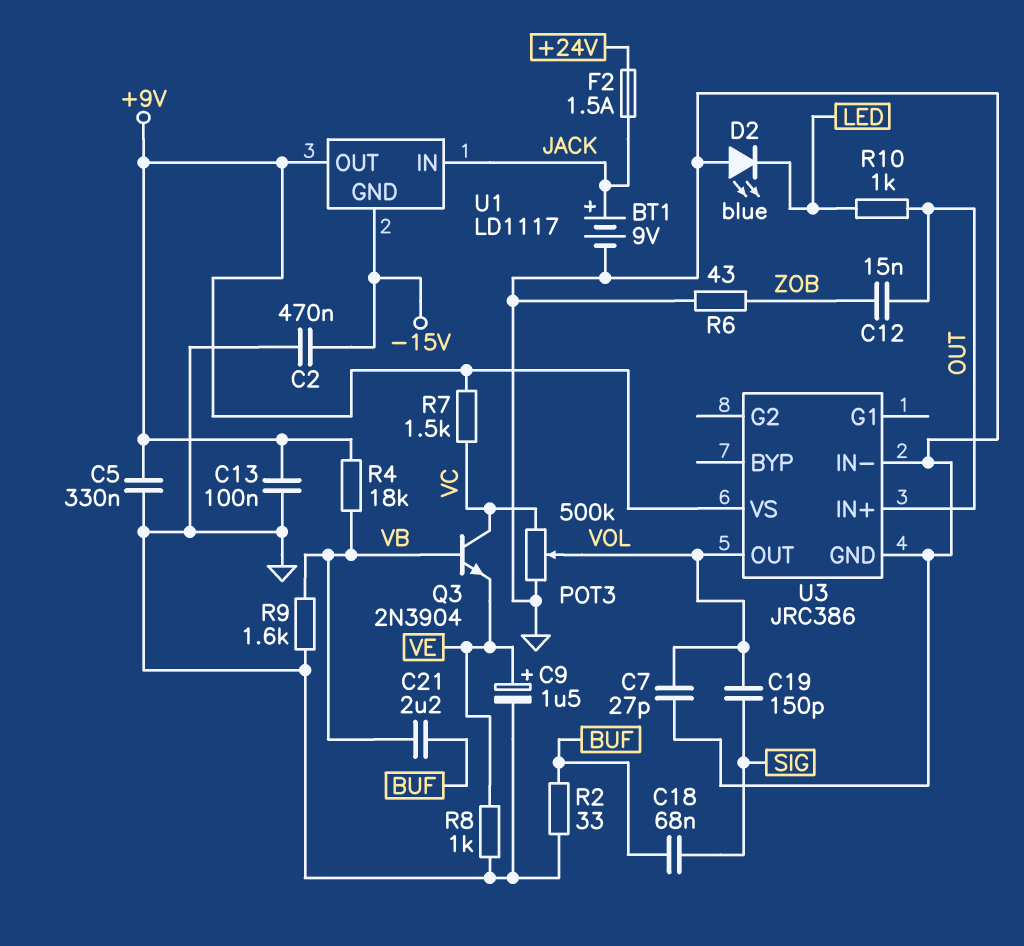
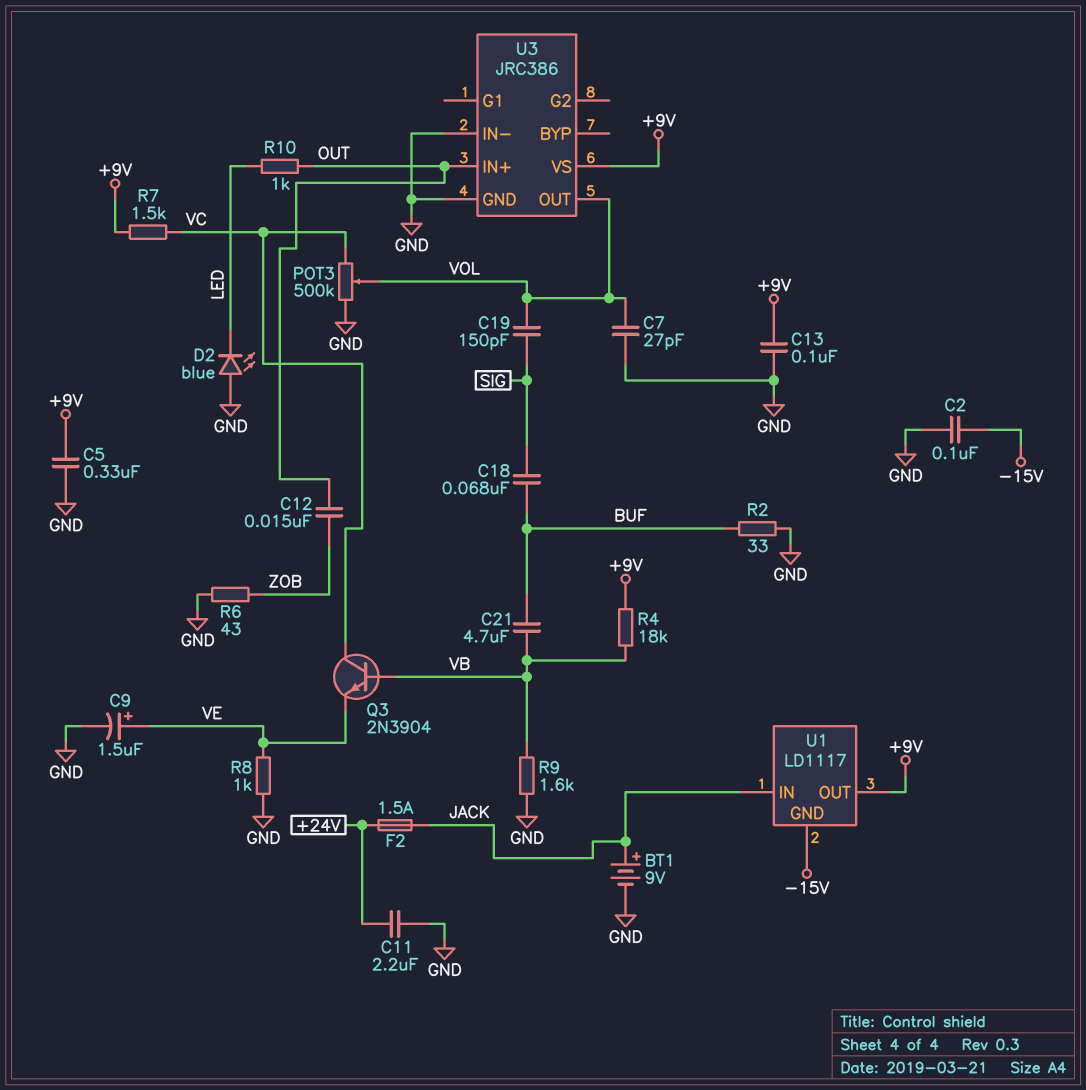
C2: 470nF (-15V, GND) -> 100nF (-15V, GND)
C11: none -> 2.2uF (+24V, GND)
C21: 2.2uF (BUF, VB) -> 4.7uF (BUF, VB)

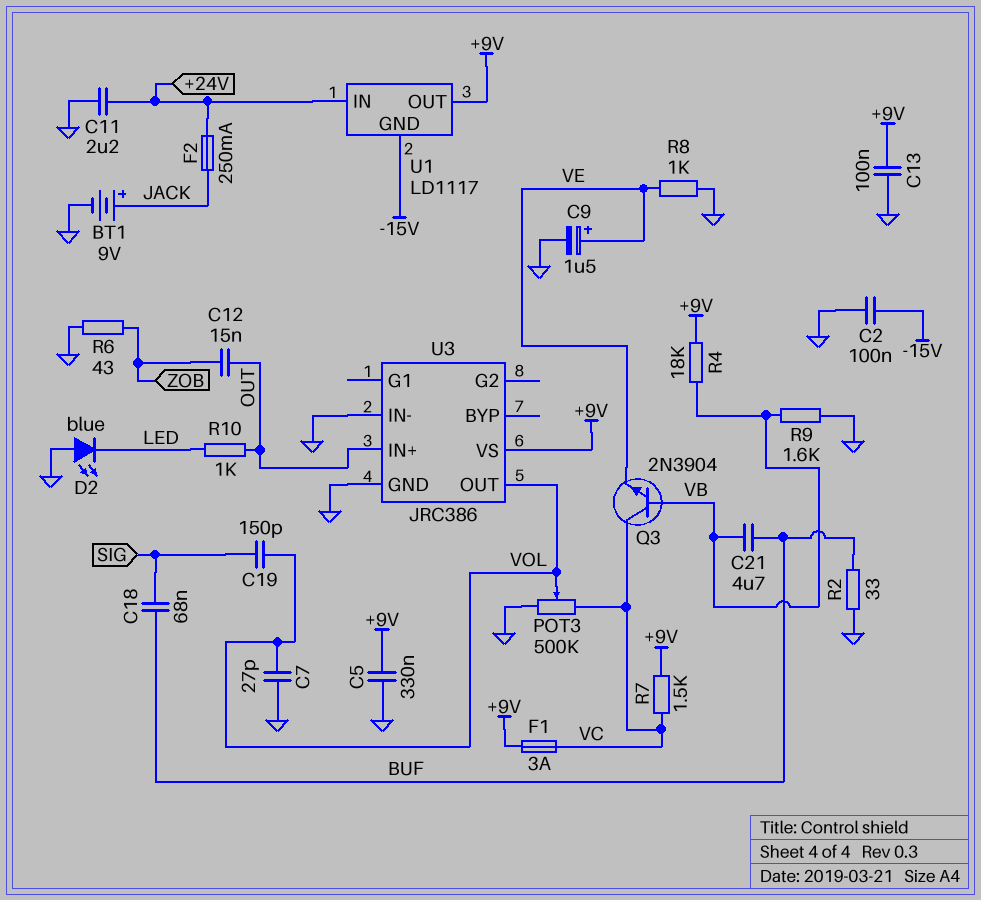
F1: none -> 3A (+9V, VC)
F2: 1.5A (+24V, JACK) -> 250mA (+24V, JACK)
U1 pin IN: JACK -> +24V

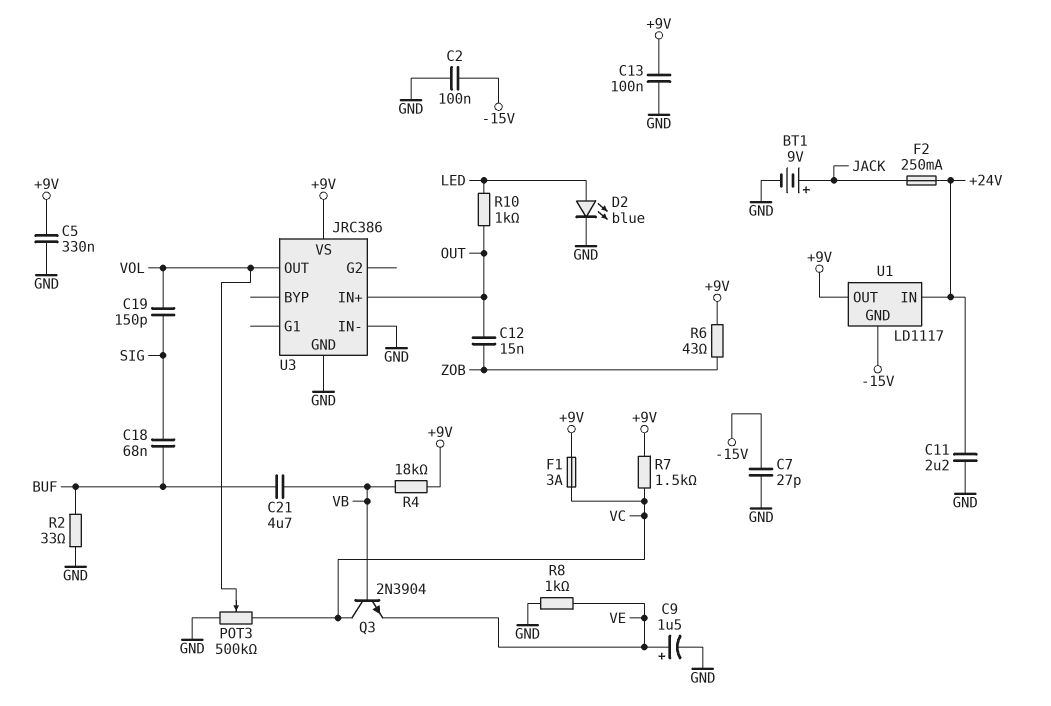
C7: 27pF (GND, VOL) -> 27pF (-15V, GND)
D2: LED blue (A GND, K LED) -> LED blue (A LED, K GND)
R6: 43 (GND, ZOB) -> 43 (+9V, ZOB)
R9: 1.6k (GND, VB) -> none

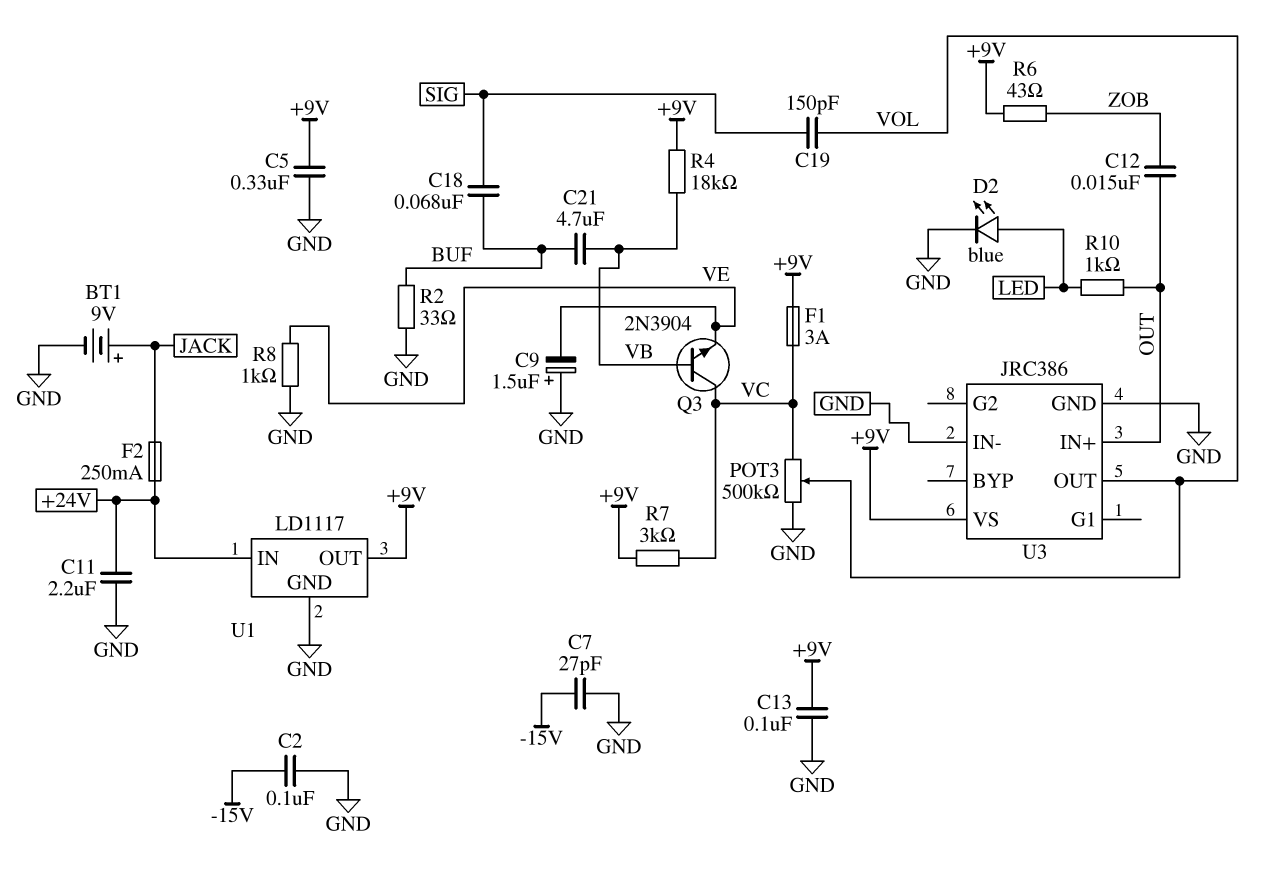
C9: 1.5uF (plus VE, minus GND) -> 1.5uF (plus GND, minus VE)
R7: 1.5k (+9V, VC) -> 3k (+9V, VC)
U1 pin GND: -15V -> GND

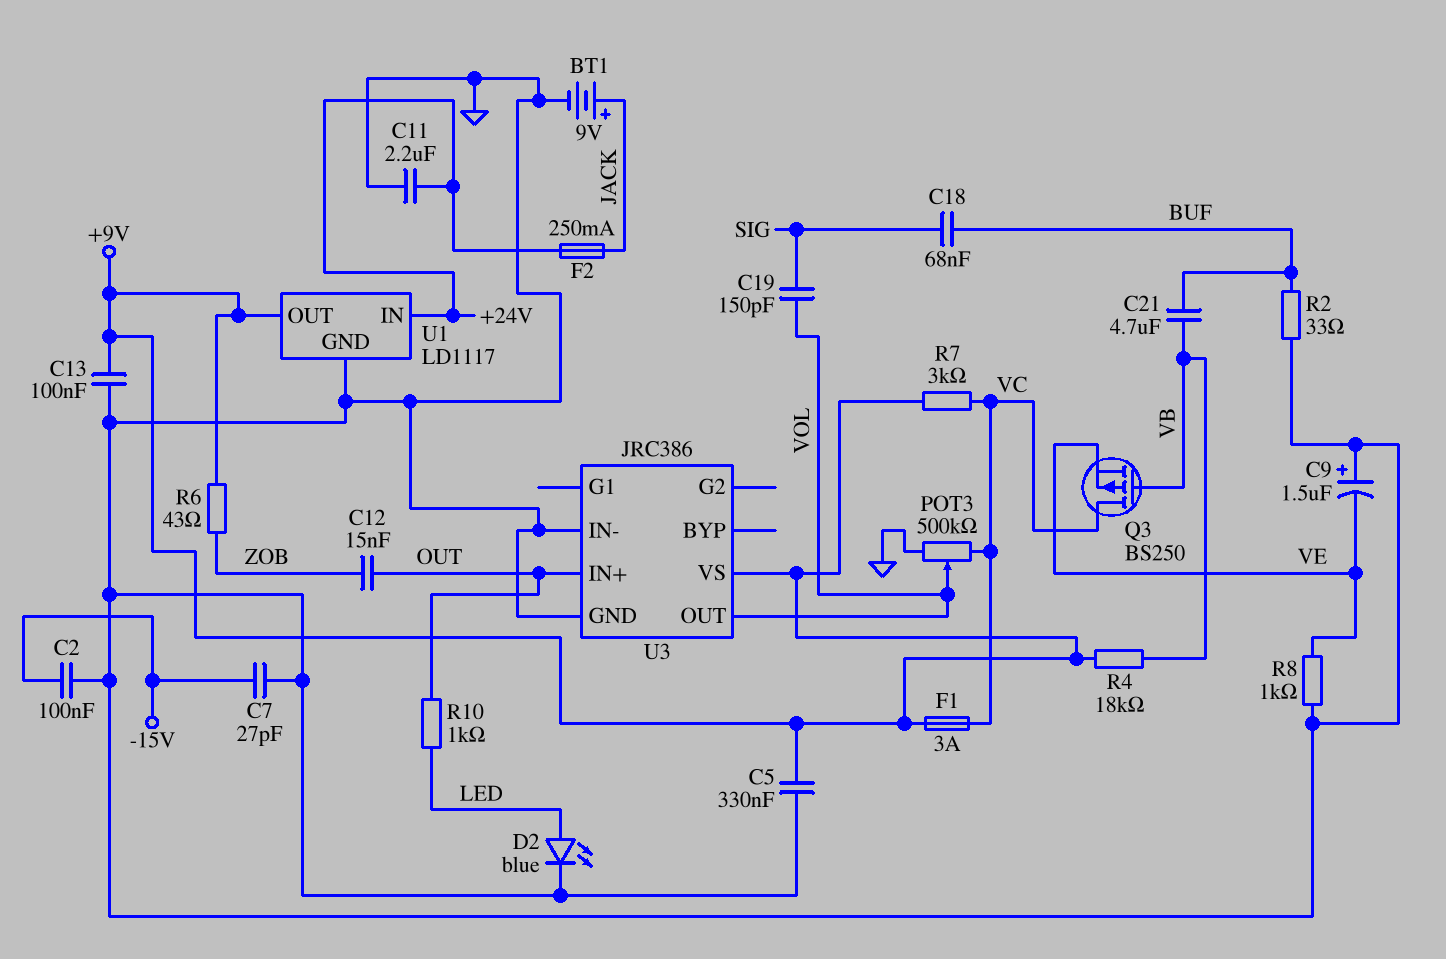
Q3: NPN 2N3904 (B VB, C VC, E VE) -> PMOS BS250 (G VB, D VC, S VE)

